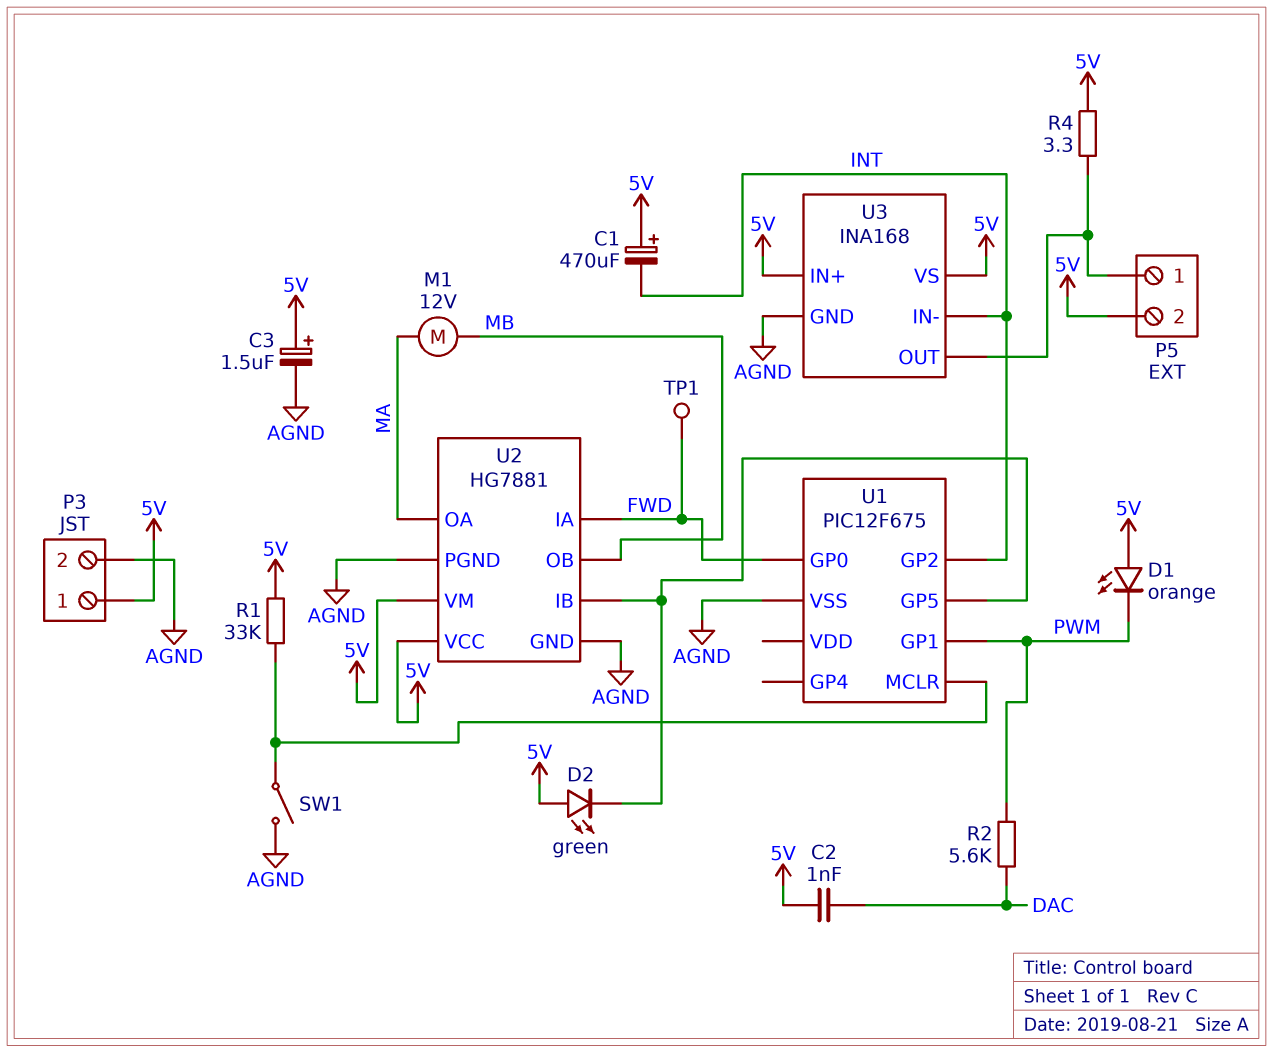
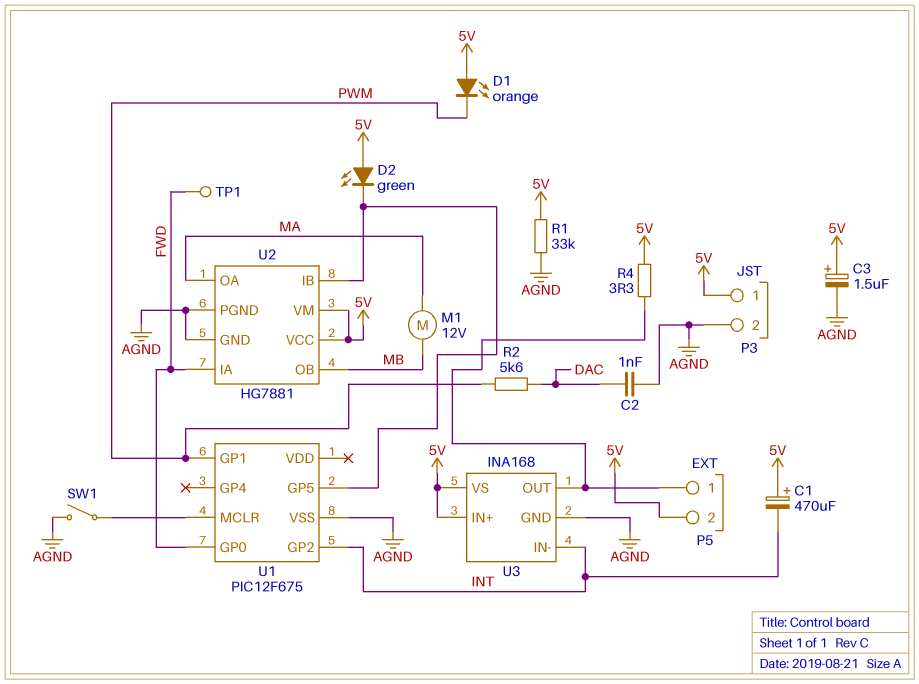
C2: 1nF (5V, DAC) -> 1nF (AGND, DAC)
R1: 33k (5V, U1/MCLR) -> 33k (5V, AGND)

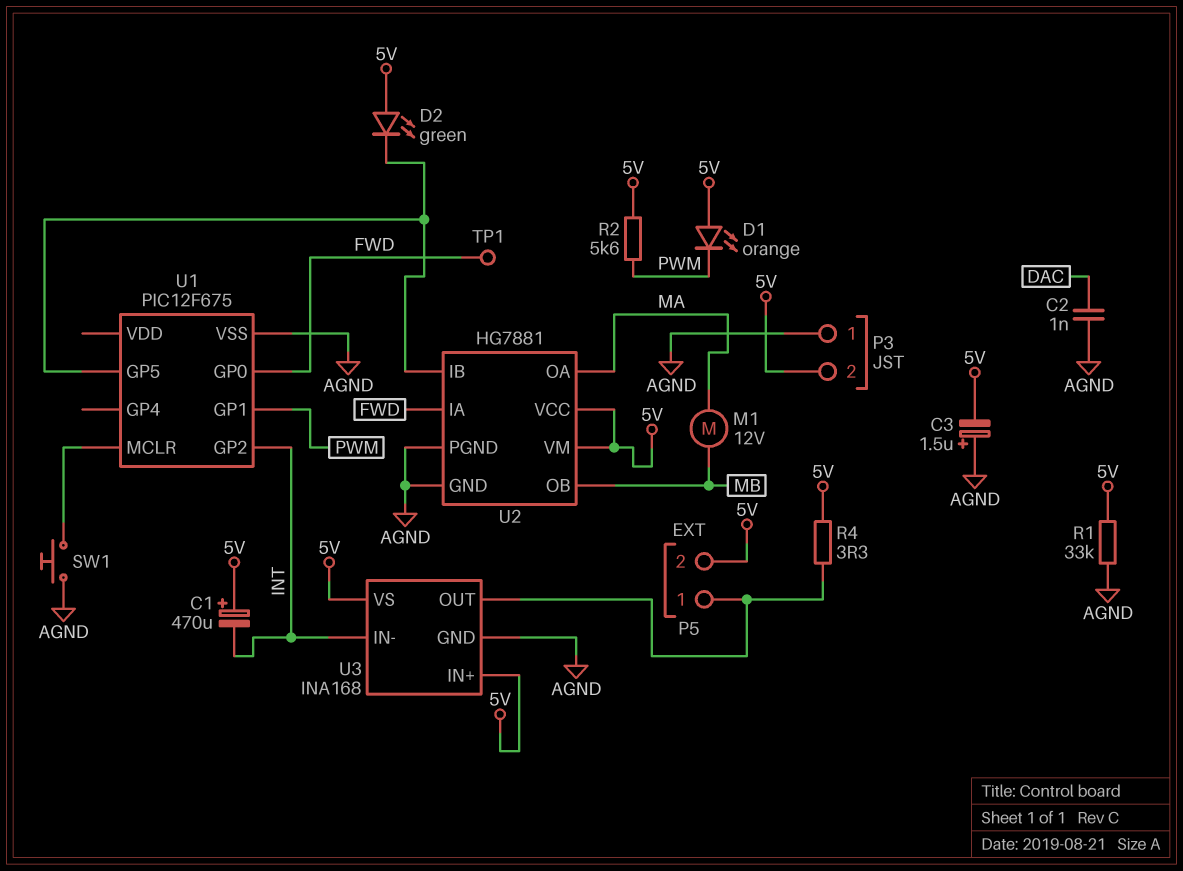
C3: 1.5uF (plus 5V, minus AGND) -> 1.5uF (plus AGND, minus 5V)
P3 pin 1: 5V -> AGND
P3 pin 2: AGND -> 5V
R2: 5.6k (DAC, PWM) -> 5.6k (5V, PWM)
SW1: switch (AGND, U1/MCLR) -> button (AGND, U1/MCLR)

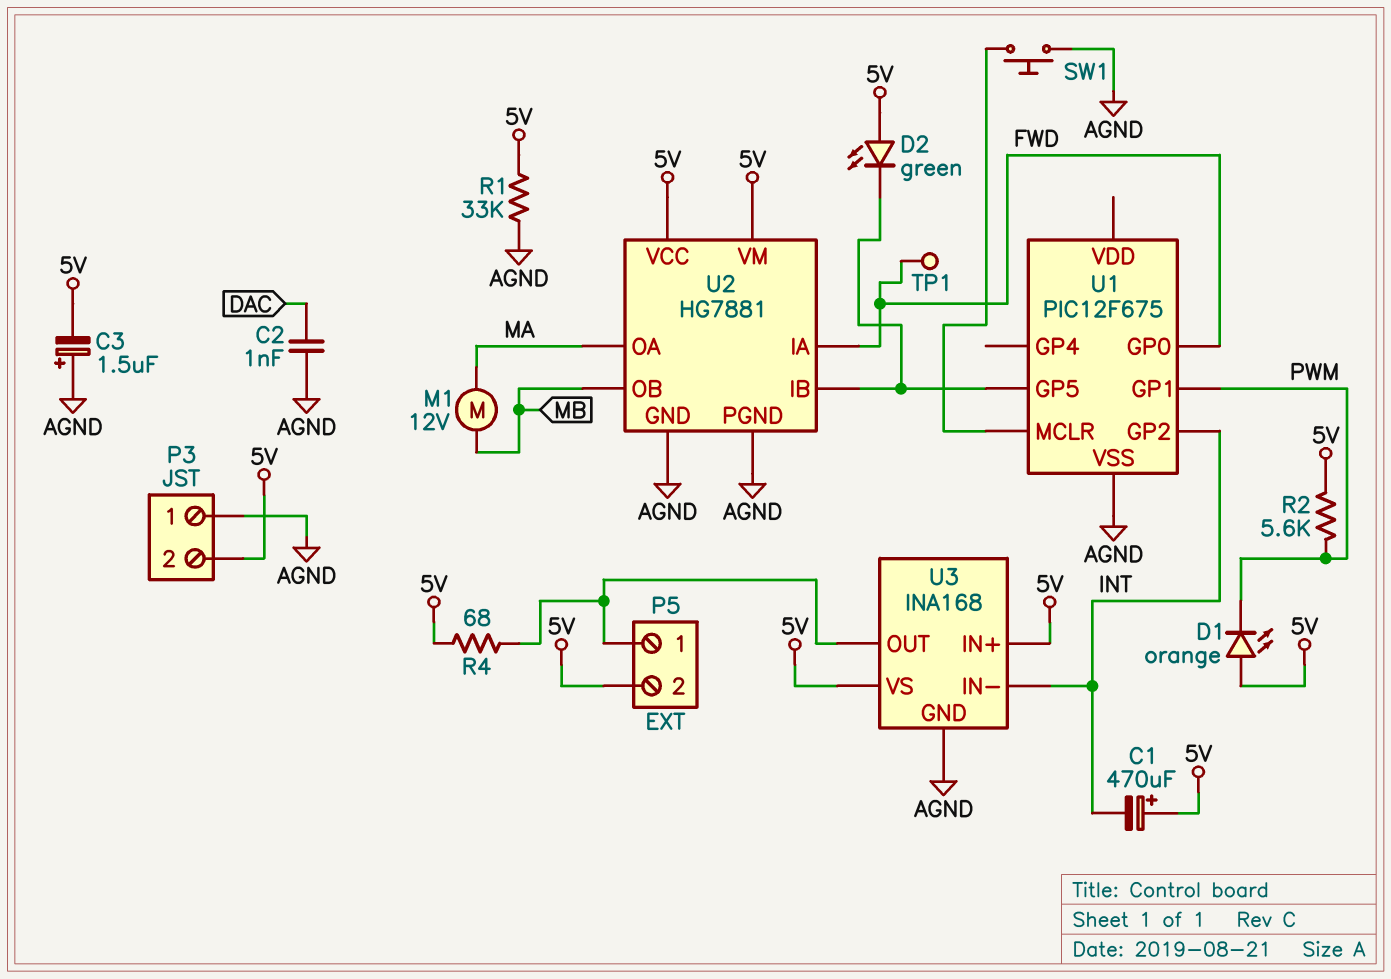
R4: 3.3 (5V, P5/1) -> 68 (5V, P5/1)

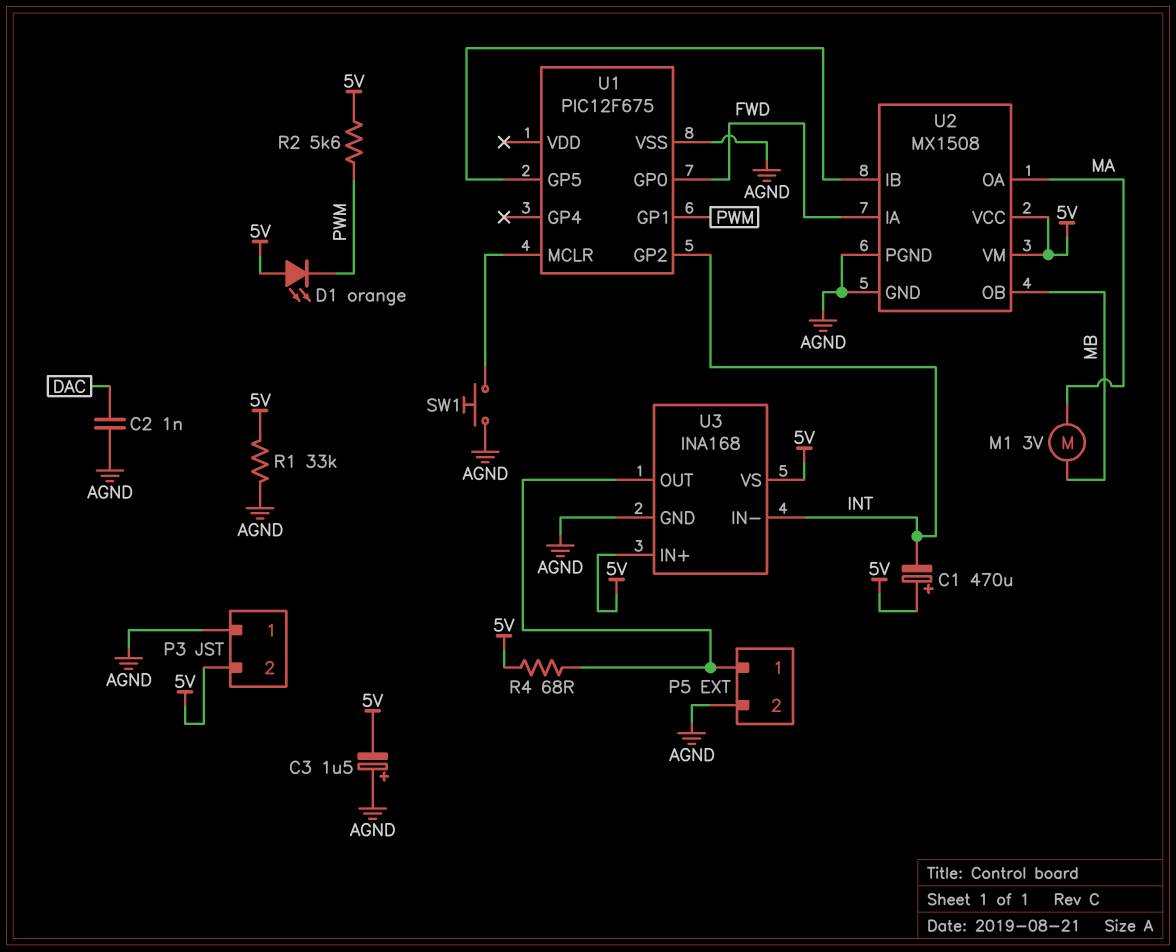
D2: LED green (A 5V, K U1/GP5) -> none
M1: motor 12V (MA, MB) -> motor 3V (MA, MB)
P5 pin 2: 5V -> AGND
TP1: test point (FWD) -> none
U2: HG7881 -> MX1508

